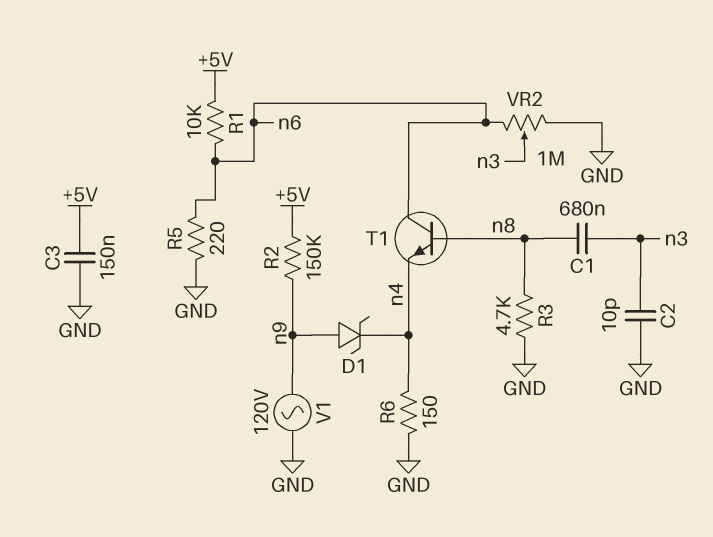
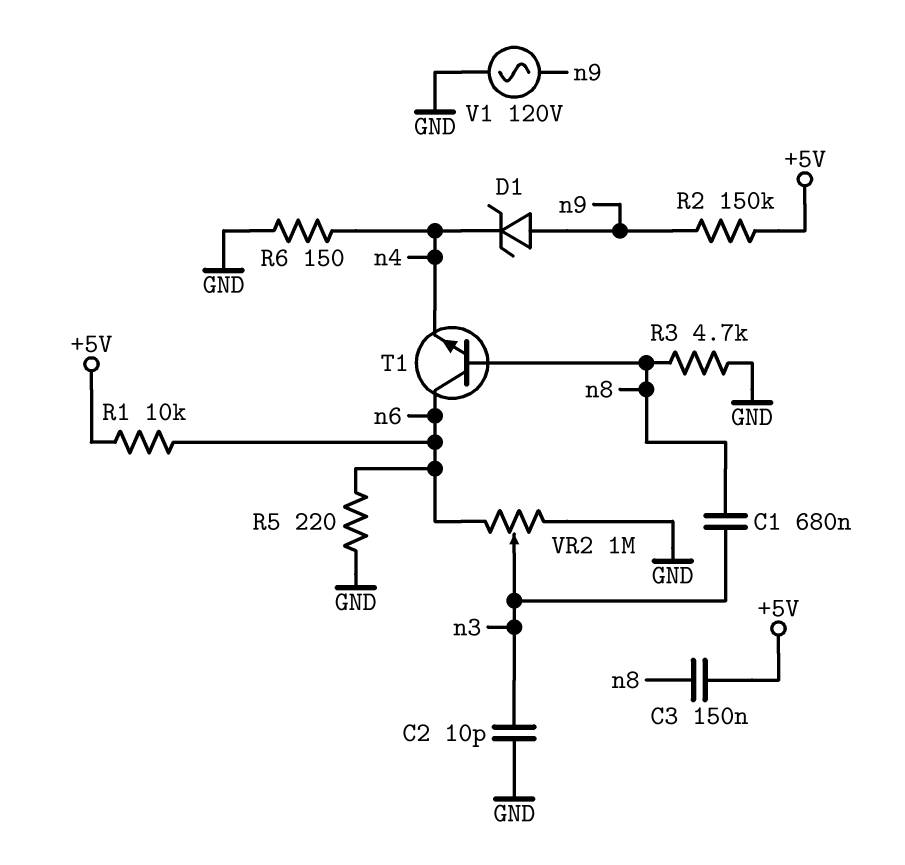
C3: 150nF (+5V, GND) -> 150nF (+5V, n8)

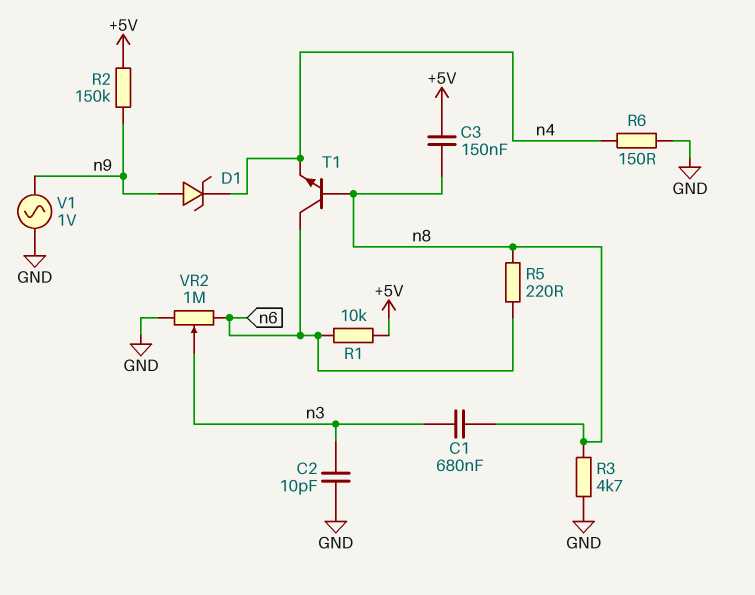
R5: 220 (GND, n6) -> 220 (n6, n8)
V1: AC 120V (GND, n9) -> AC 1V (GND, n9)

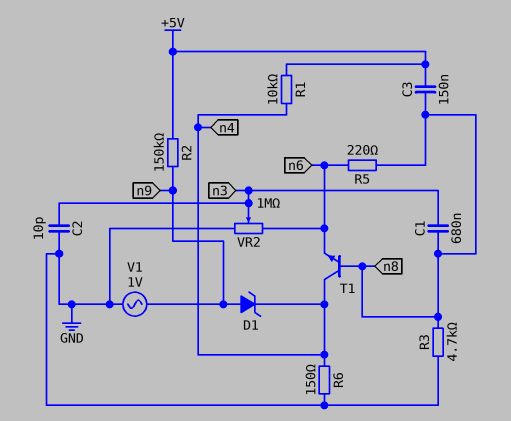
R1: 10k (+5V, n6) -> 10k (+5V, n4)
T1: NPN (B n8, C n6, E n4) -> NPN (B n8, C n4, E n6)

